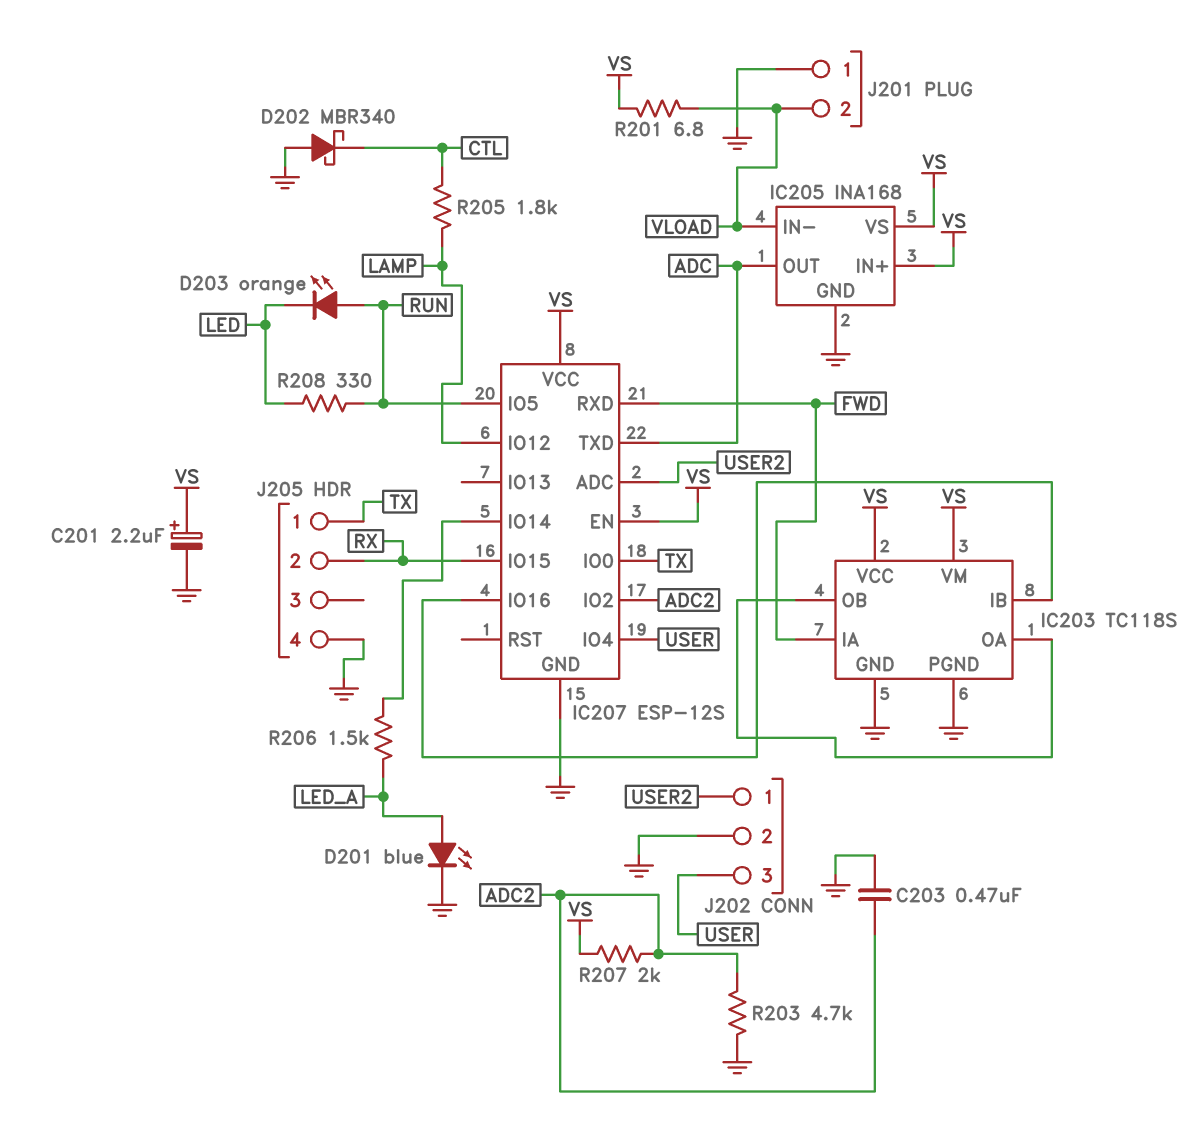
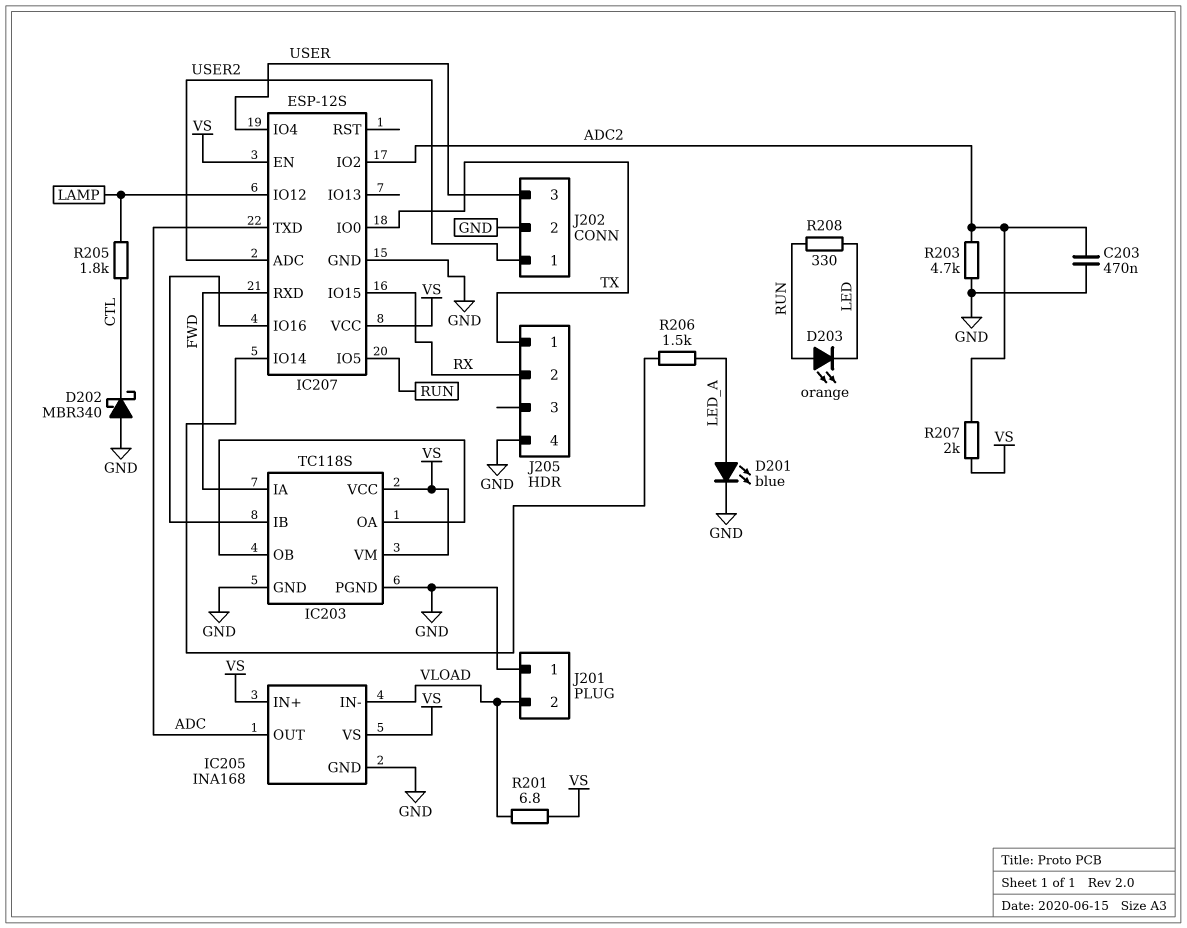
C201: 2.2uF (plus VS, minus GND) -> none

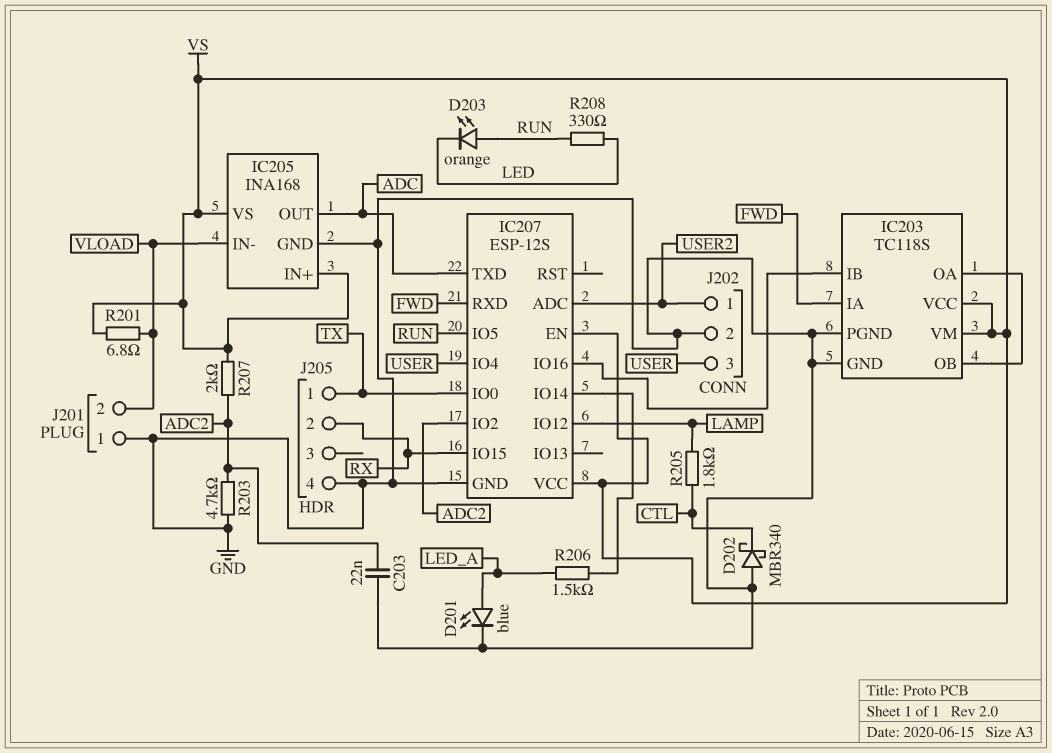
C203: 470nF (ADC2, GND) -> 22nF (ADC2, GND)

